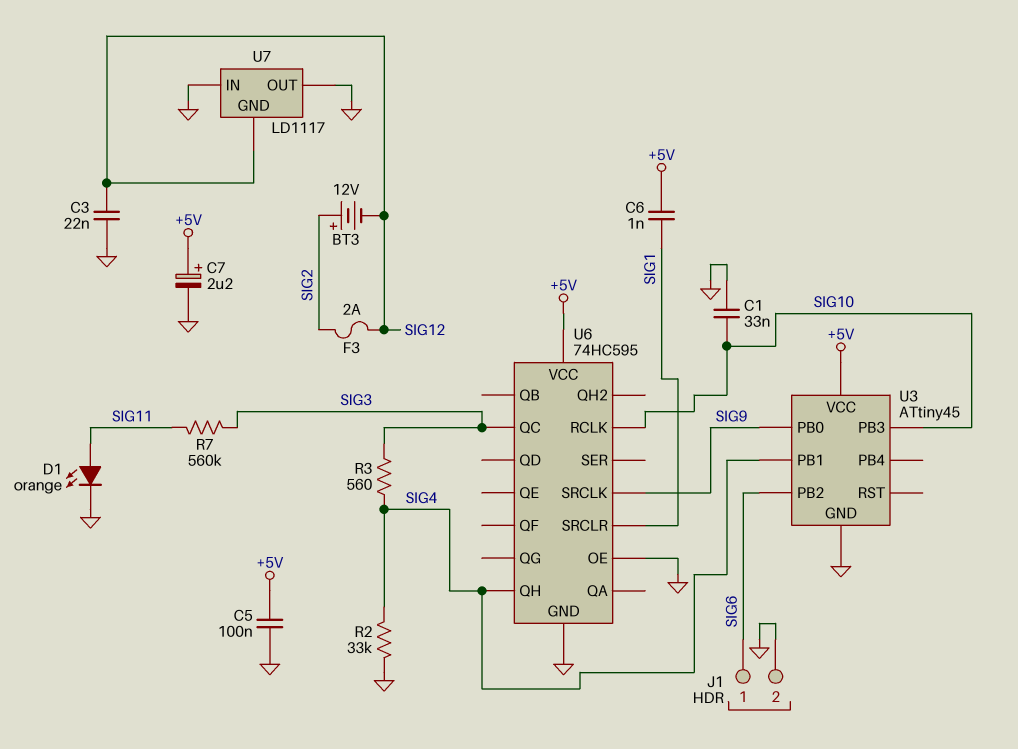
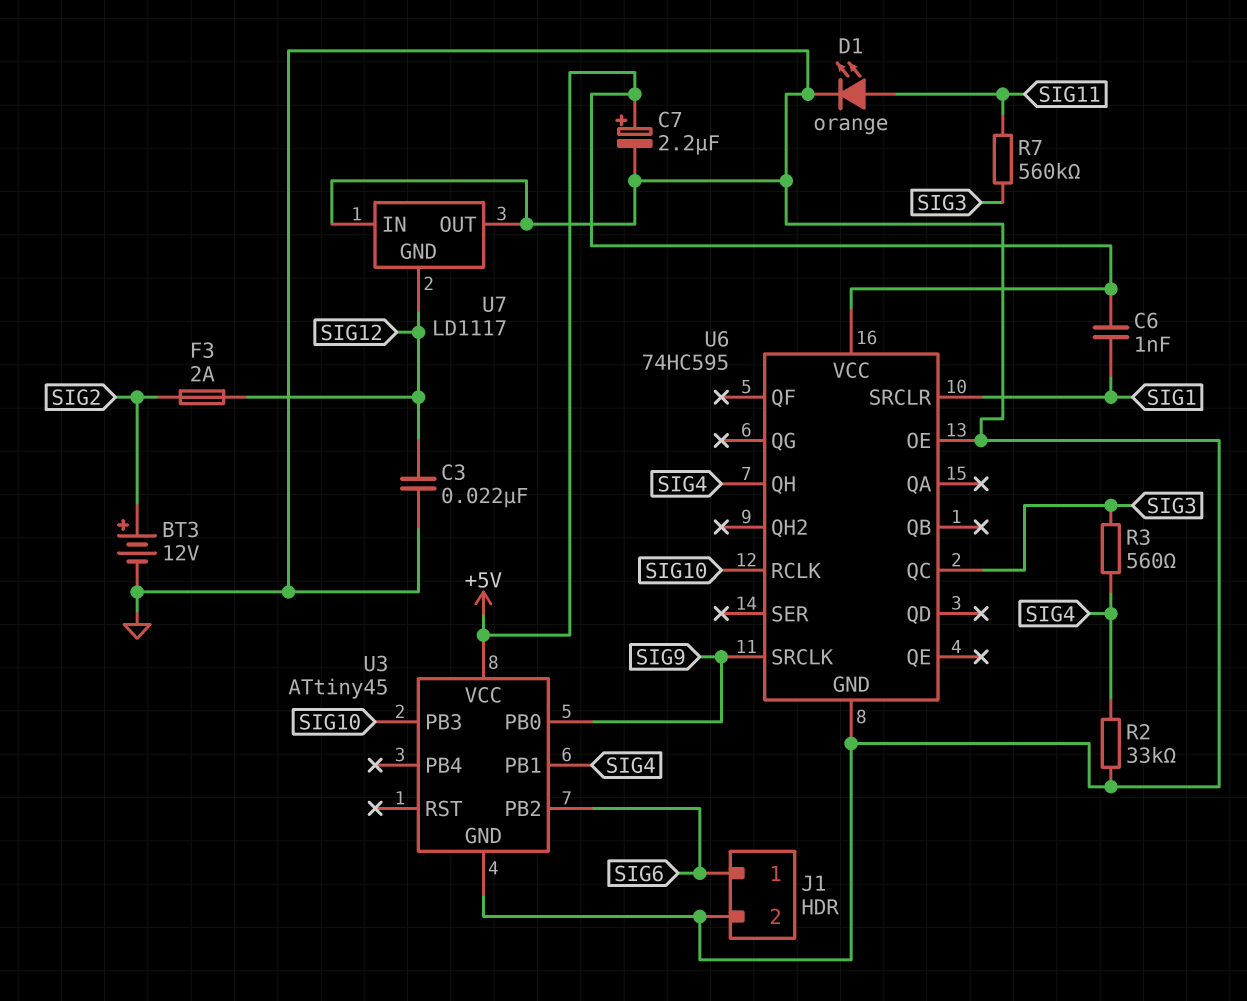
BT3: 12V (plus SIG2, minus SIG12) -> 12V (plus SIG2, minus GND)
C1: 33nF (GND, SIG10) -> none
C5: 100nF (+5V, GND) -> none

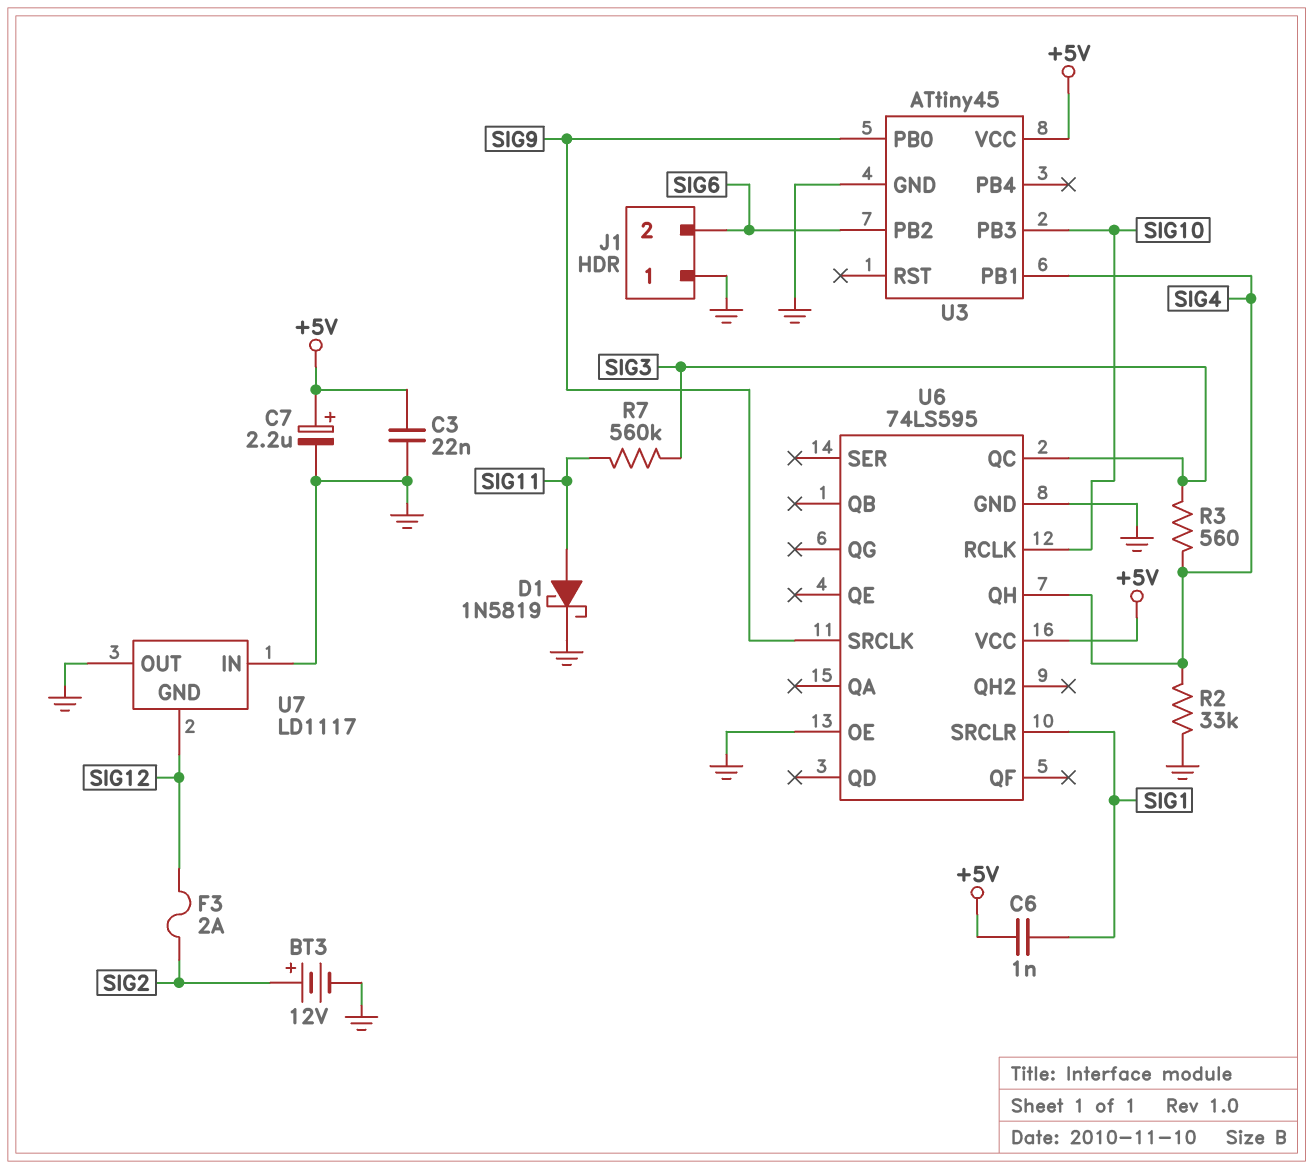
C3: 22nF (GND, SIG12) -> 22nF (+5V, GND)
D1: LED orange (A SIG11, K GND) -> schottky 1N5819 (A SIG11, K GND)
J1 pin 1: SIG6 -> GND
J1 pin 2: GND -> SIG6
U6: 74HC595 -> 74LS595

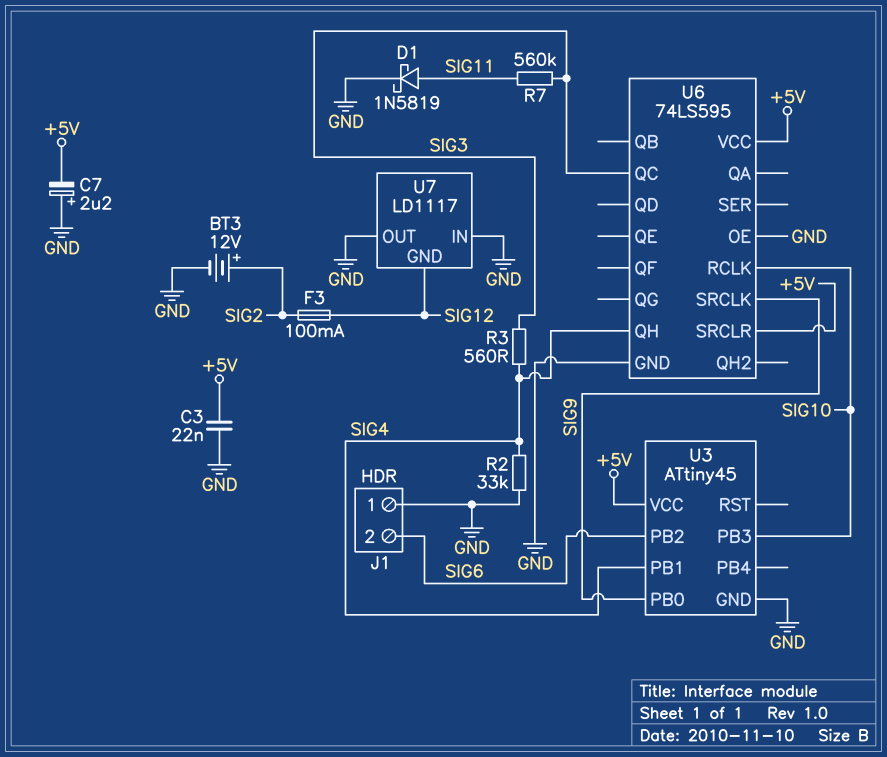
C6: 1nF (+5V, SIG1) -> none
C7: 2.2uF (plus +5V, minus GND) -> 2.2uF (plus GND, minus +5V)
F3: 2A (SIG2, SIG12) -> 100mA (SIG2, SIG12)
U6 pin SRCLR: SIG1 -> +5V

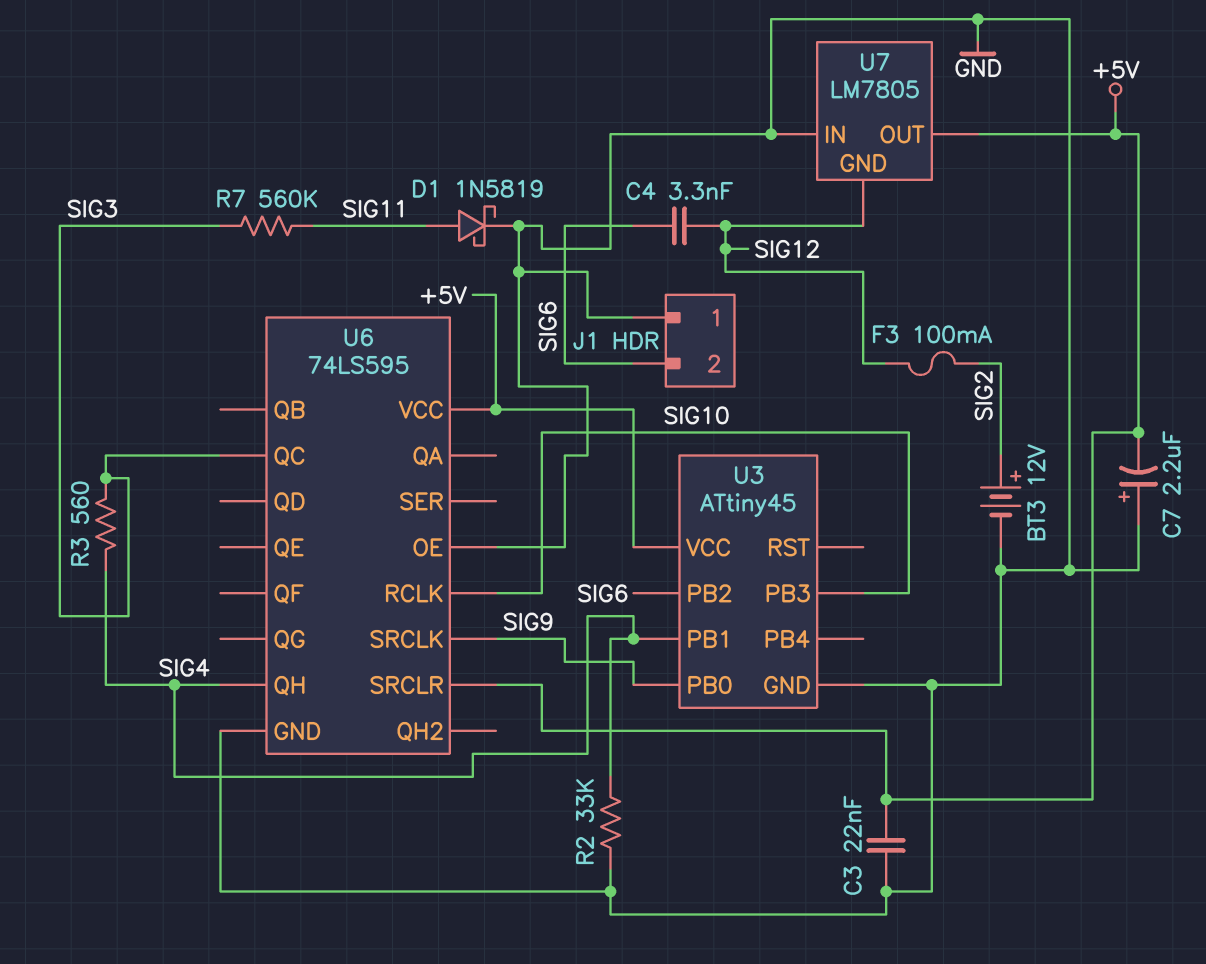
C4: none -> 3.3nF (SIG6, SIG12)
U7: LD1117 -> LM7805
U7 pin OUT: GND -> +5V

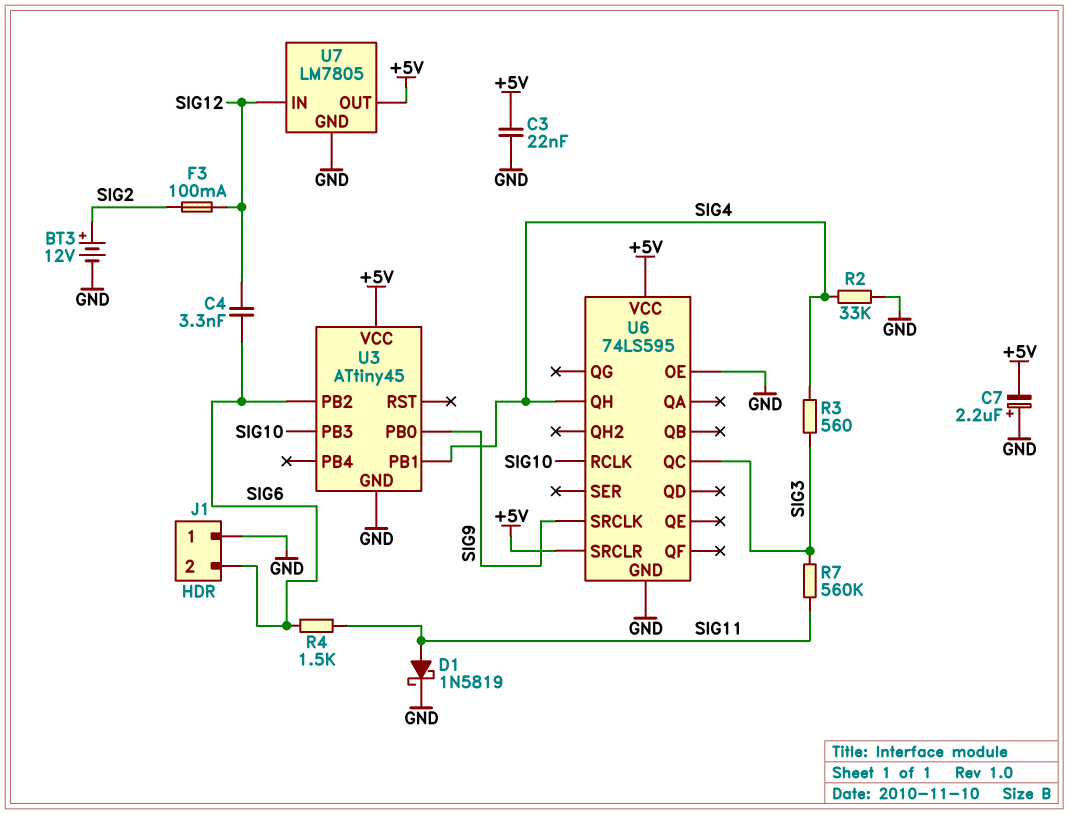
R4: none -> 1.5k (SIG6, SIG11)
U7 pin GND: SIG12 -> GND
U7 pin IN: GND -> SIG12

